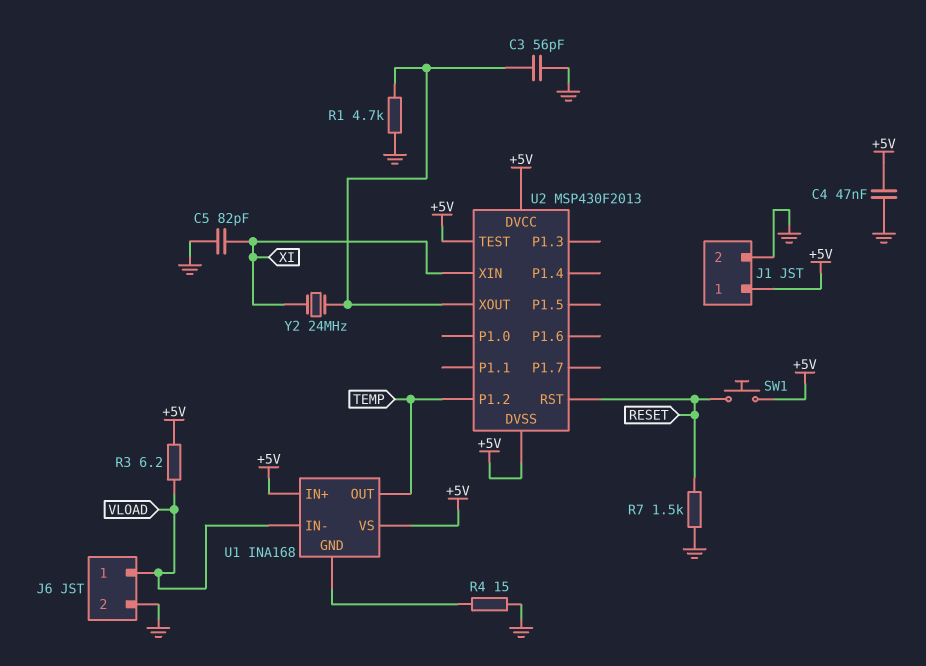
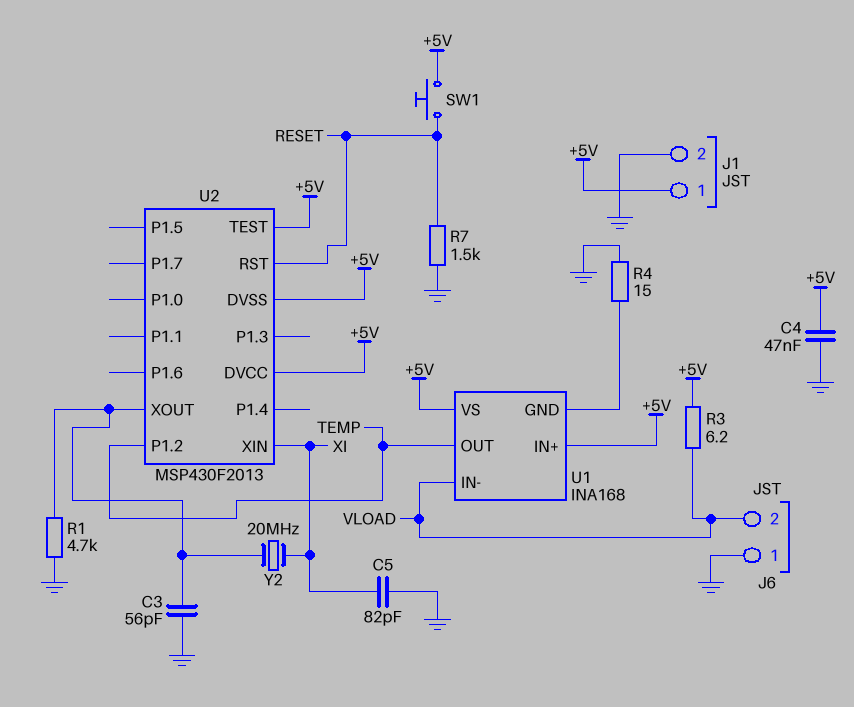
J6 pin 1: VLOAD -> GND
J6 pin 2: GND -> VLOAD
Y2: 24MHz (U2/XOUT, XI) -> 20MHz (U2/XOUT, XI)

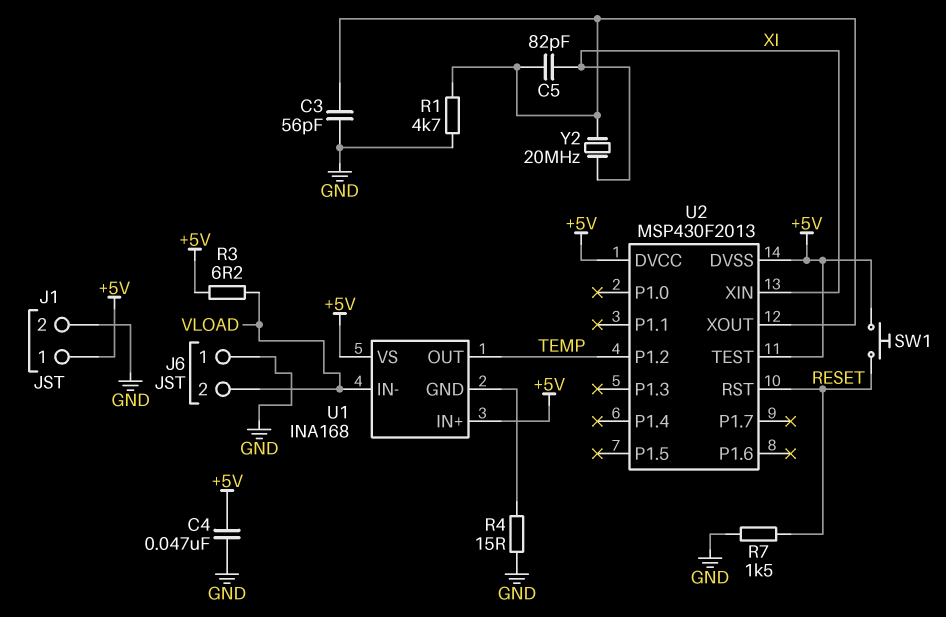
C5: 82pF (GND, XI) -> 82pF (U2/XOUT, XI)

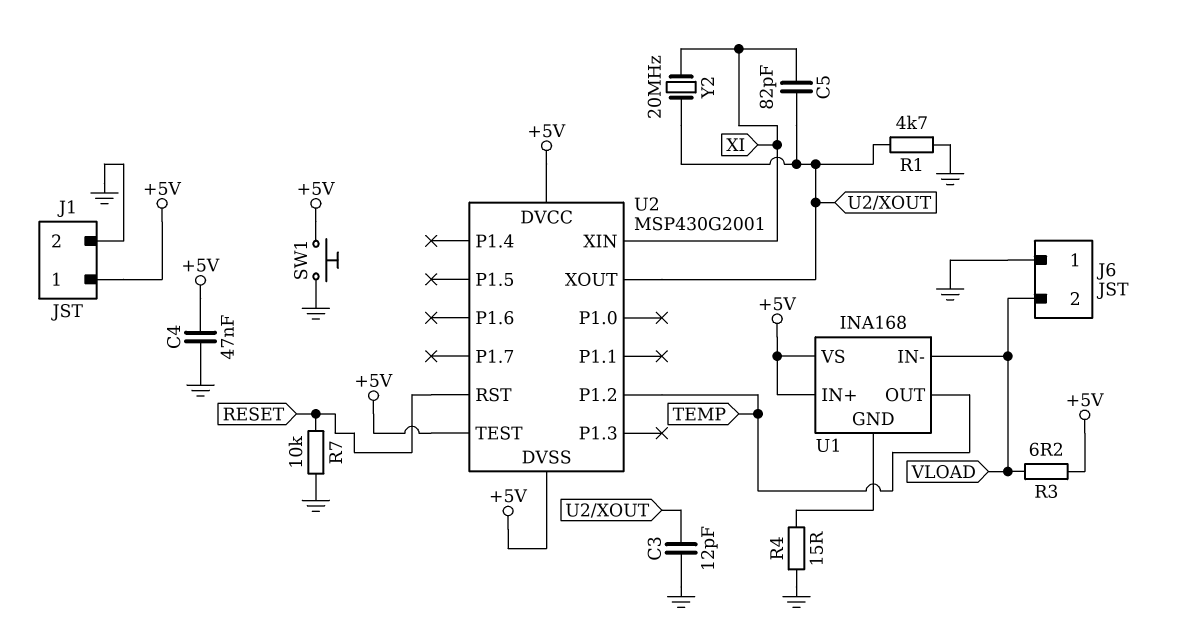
C3: 56pF (GND, U2/XOUT) -> 12pF (GND, U2/XOUT)
R7: 1.5k (GND, RESET) -> 10k (GND, RESET)
SW1: button (+5V, RESET) -> button (+5V, GND)
U2: MSP430F2013 -> MSP430G2001

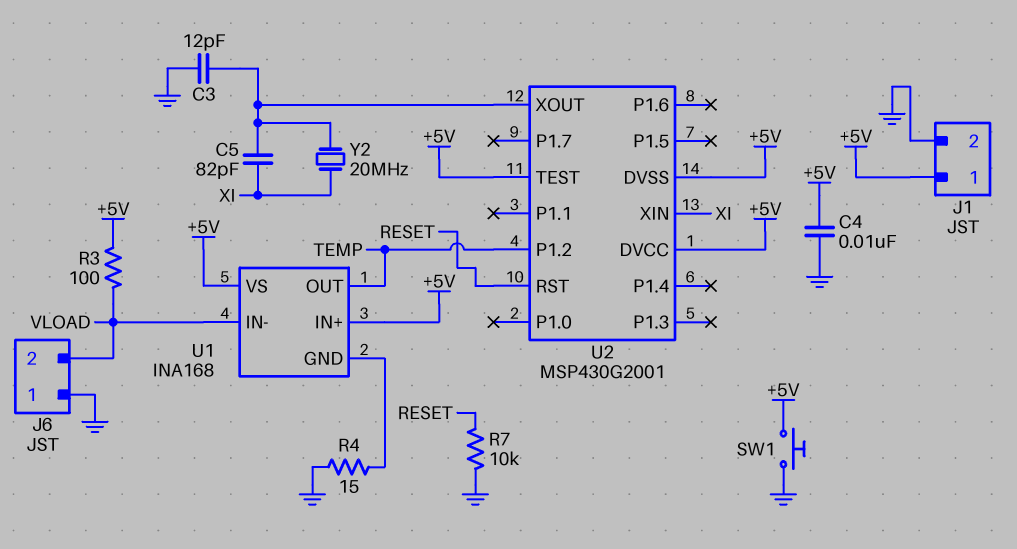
C4: 47nF (+5V, GND) -> 10nF (+5V, GND)
R1: 4.7k (GND, U2/XOUT) -> none
R3: 6.2 (+5V, VLOAD) -> 100 (+5V, VLOAD)

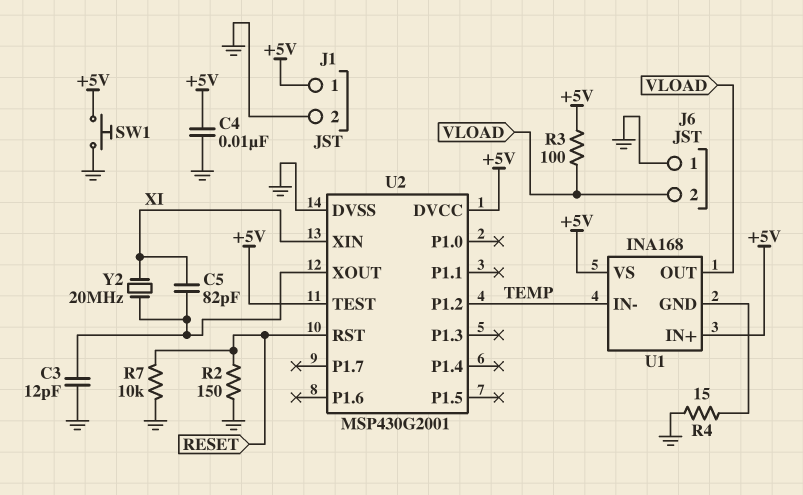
R2: none -> 150 (GND, RESET)
U1 pin IN-: VLOAD -> TEMP
U1 pin OUT: TEMP -> VLOAD
U2 pin DVSS: +5V -> GND

